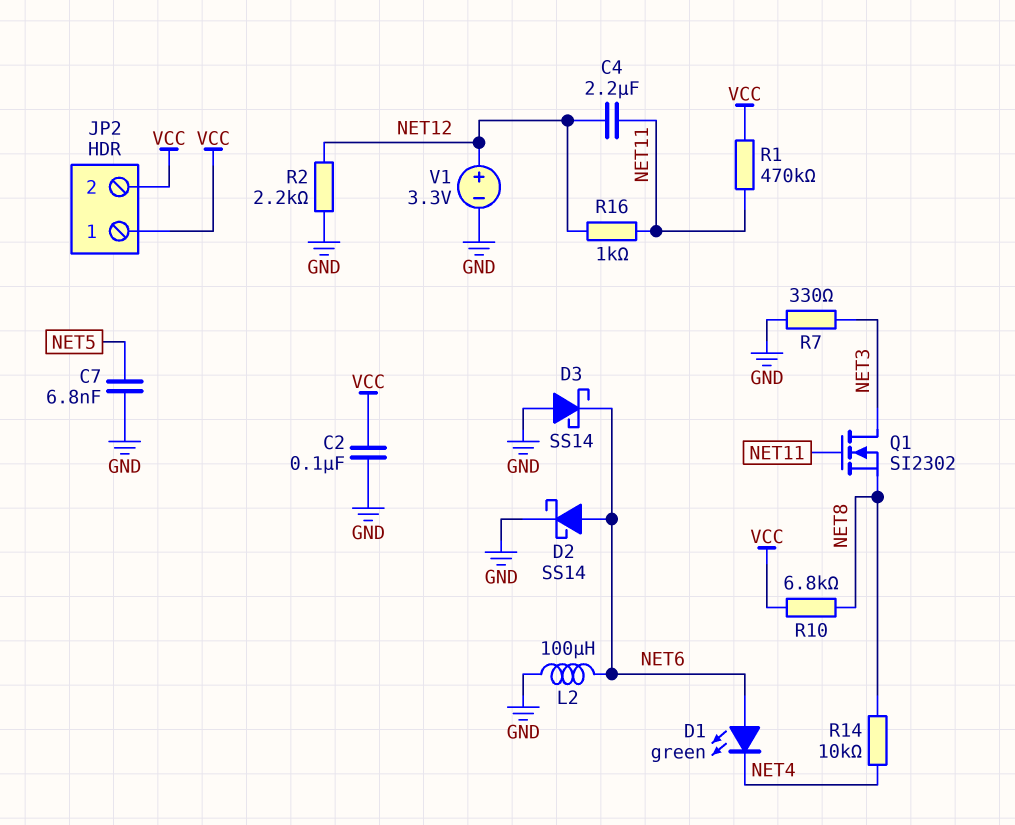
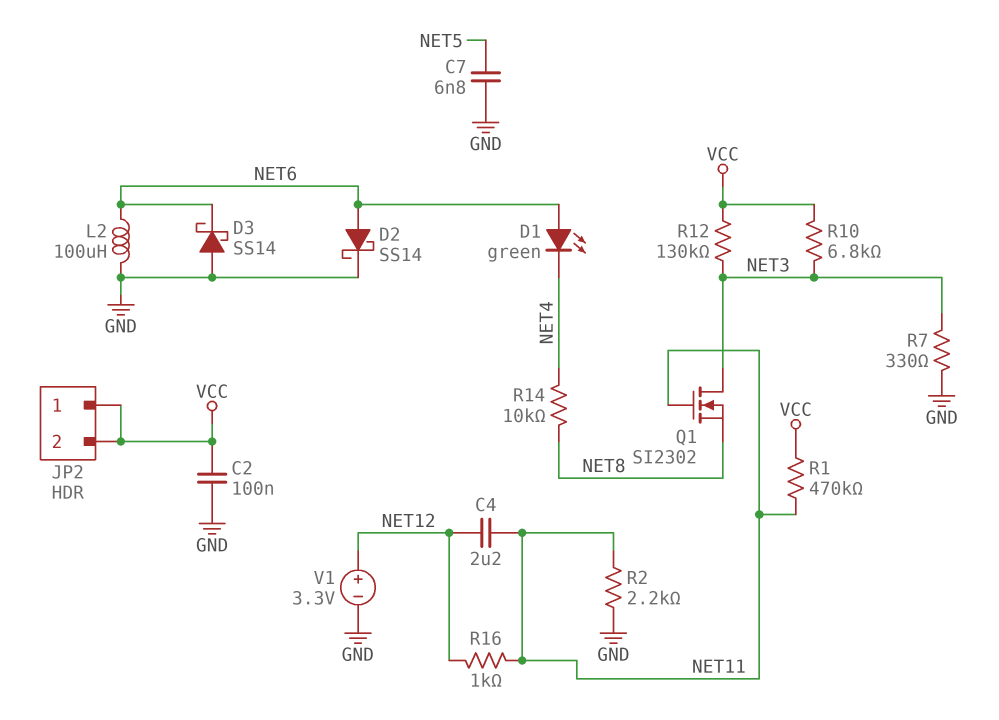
R2: 2.2k (GND, NET12) -> 2.2k (GND, NET11)
R10: 6.8k (NET8, VCC) -> 6.8k (NET3, VCC)
R12: none -> 130k (NET3, VCC)

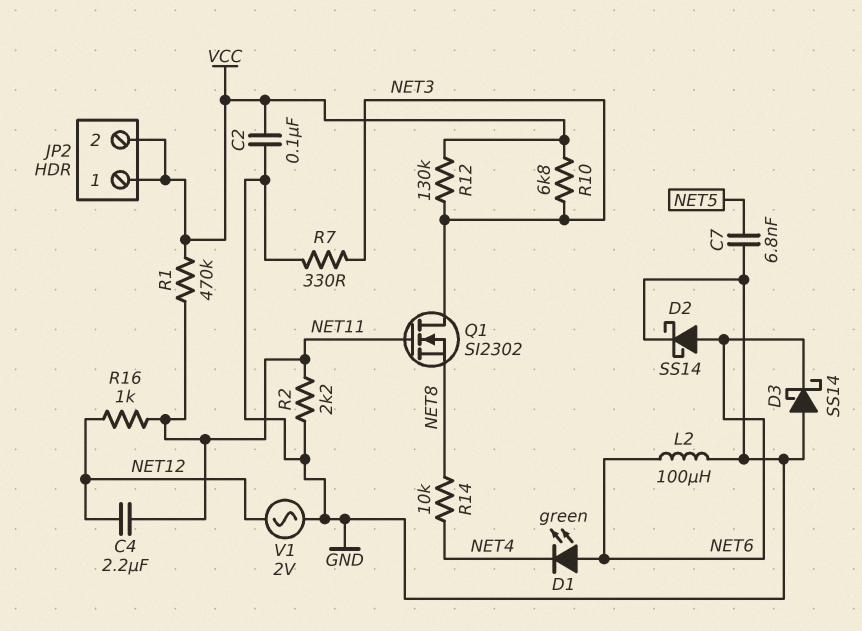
V1: 3.3V (plus NET12, minus GND) -> AC 2V (GND, NET12)

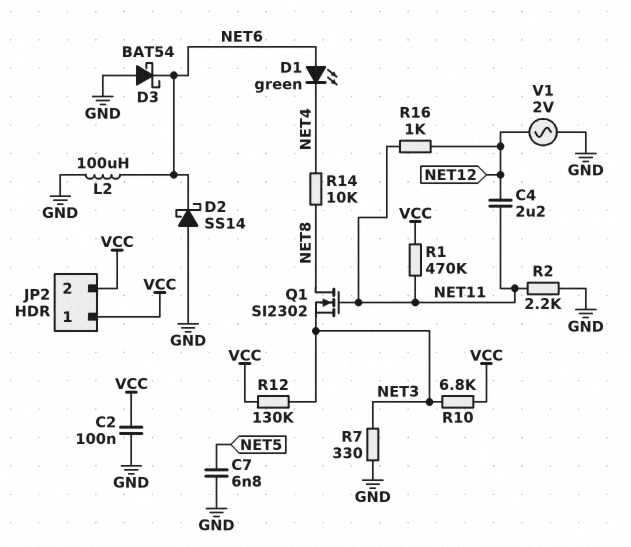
D2: schottky SS14 (A NET6, K GND) -> schottky SS14 (A GND, K NET6)
D3: schottky SS14 (A GND, K NET6) -> schottky BAT54 (A GND, K NET6)
Q1: NMOS SI2302 (G NET11, D NET3, S NET8) -> NMOS SI2302 (G NET11, D NET8, S NET3)

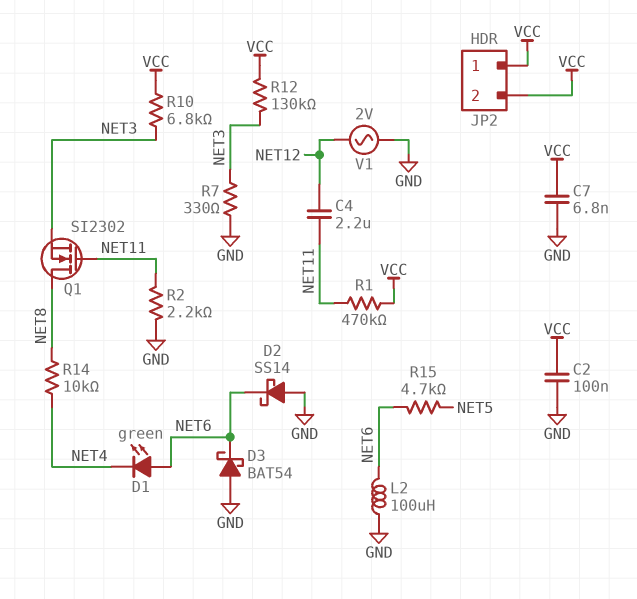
C7: 6.8nF (GND, NET5) -> 6.8nF (GND, VCC)
R15: none -> 4.7k (NET5, NET6)
R16: 1k (NET11, NET12) -> none

